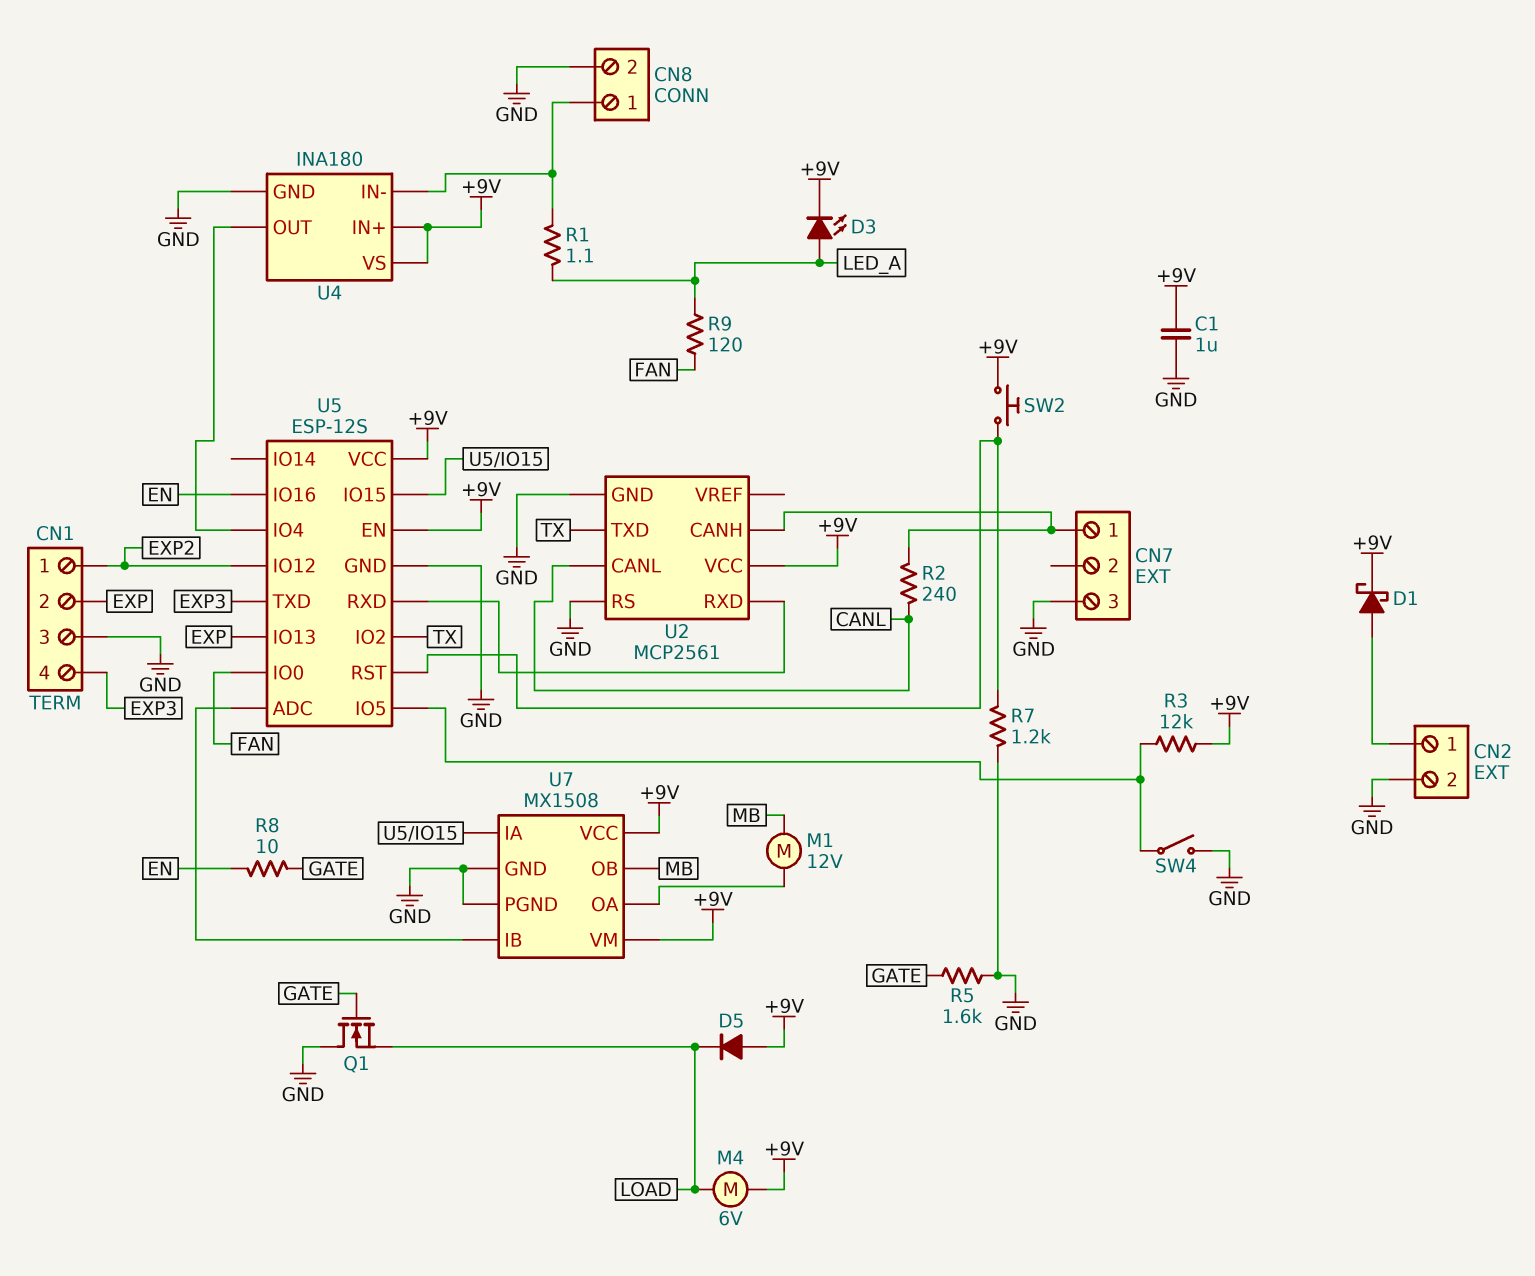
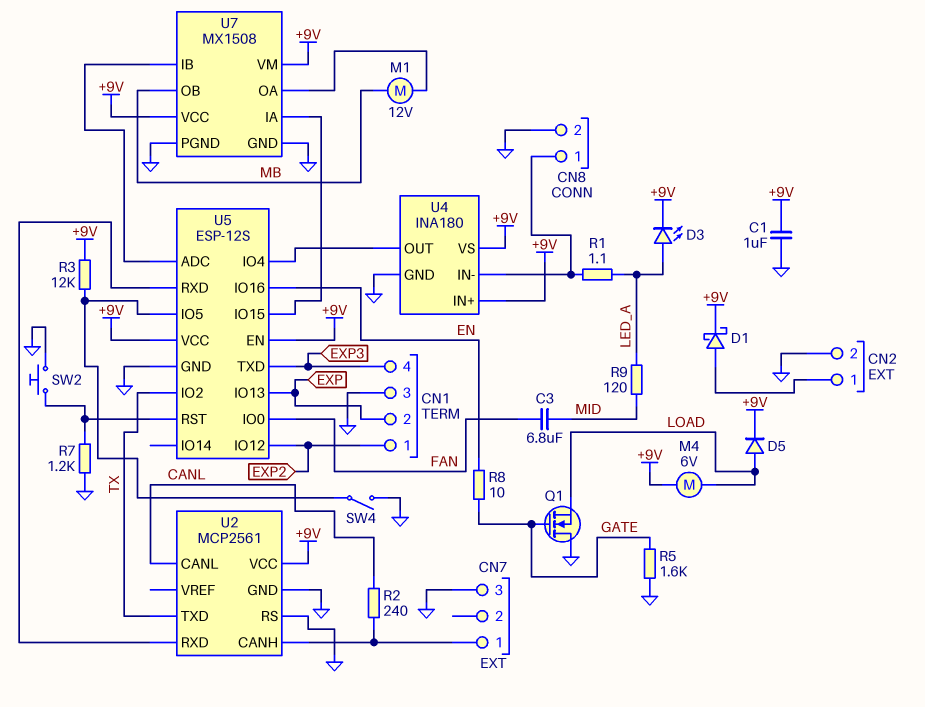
C3: none -> 6.8uF (FAN, MID)
D5: diode (A +9V, K LOAD) -> diode (A LOAD, K +9V)
R9: 120 (FAN, LED_A) -> 120 (LED_A, MID)
SW2: button (+9V, U5/RST) -> button (GND, U5/RST)

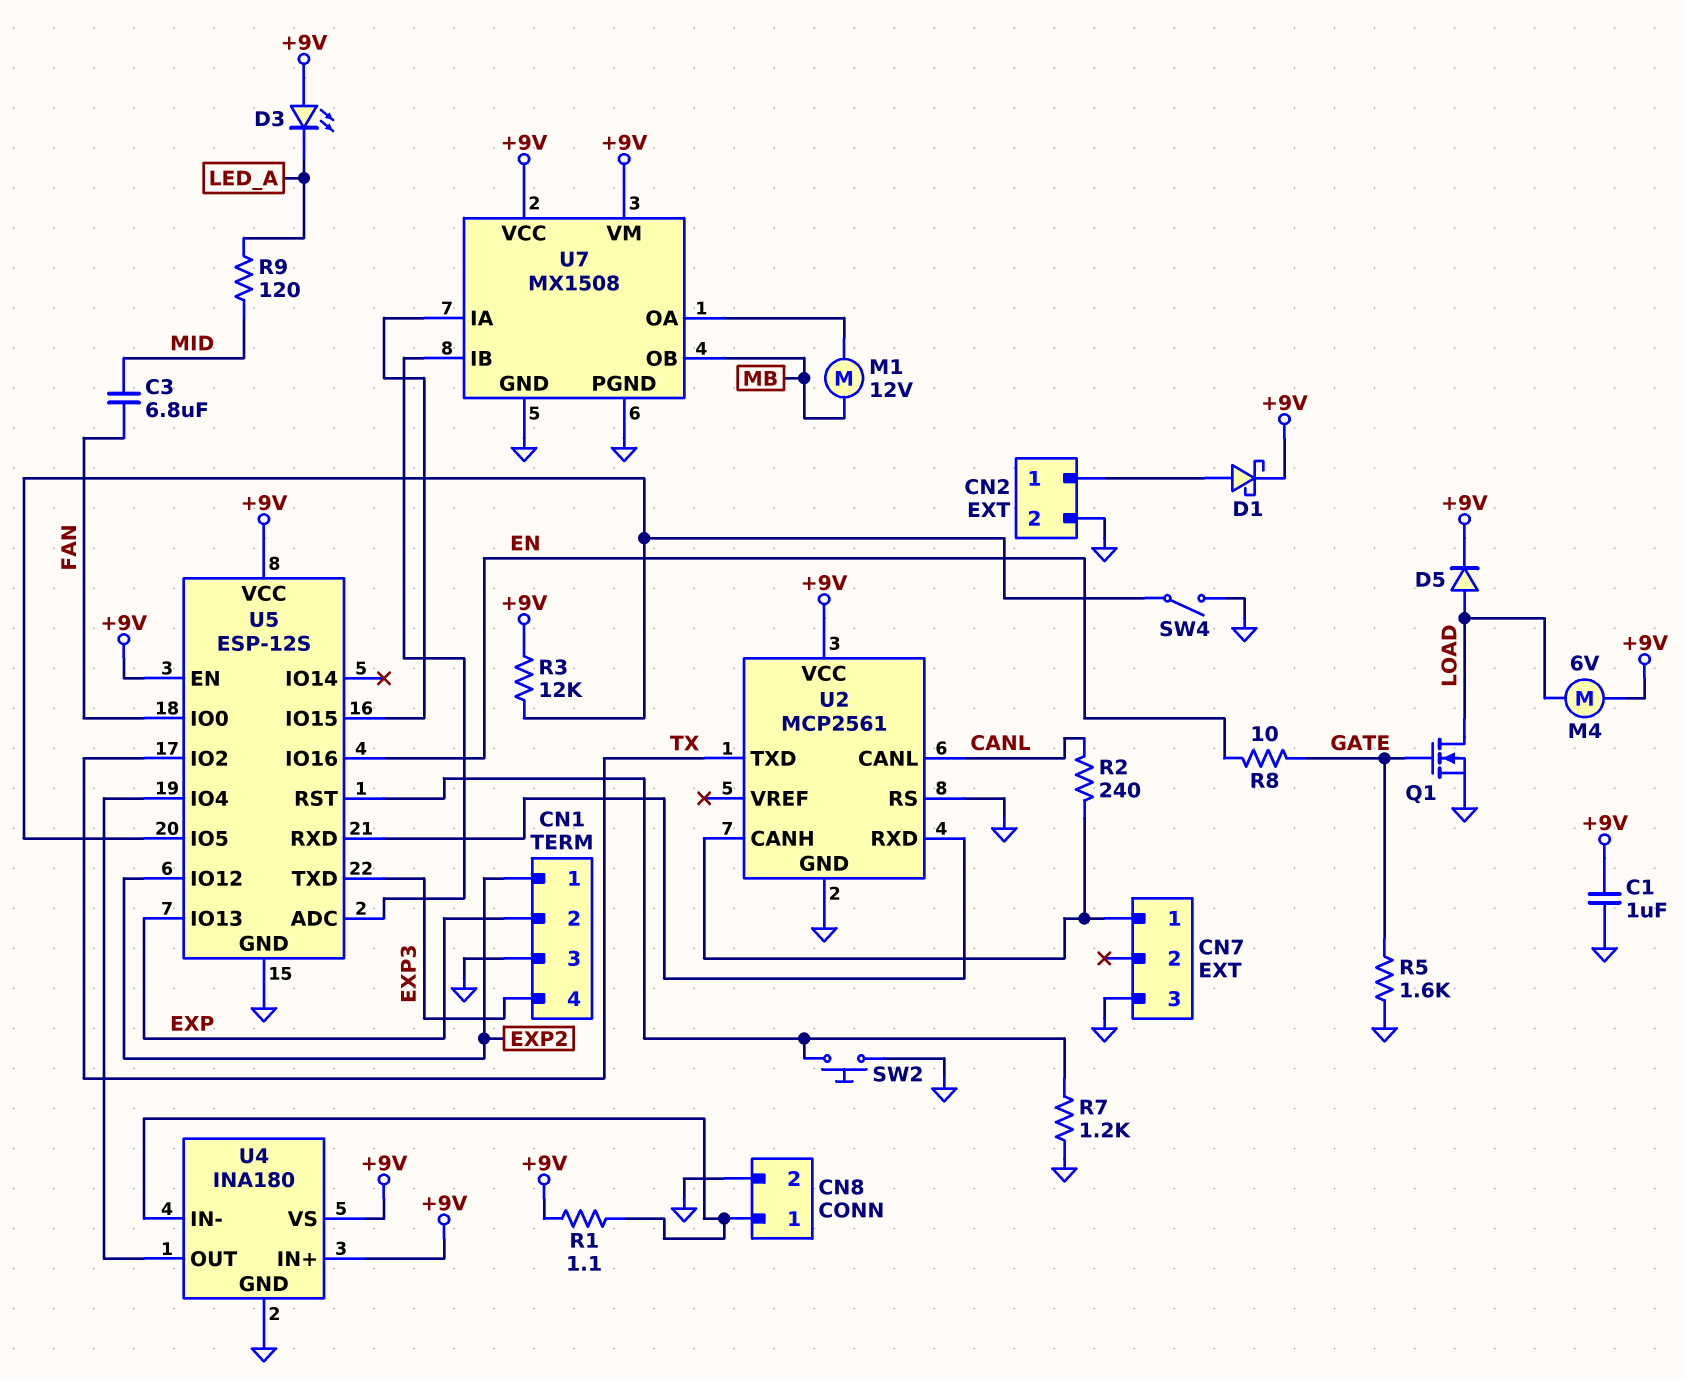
D3: LED (A LED_A, K +9V) -> LED (A +9V, K LED_A)
Q1: NMOS (G GATE, D GND, S LOAD) -> NMOS (G GATE, D LOAD, S GND)
R1: 1.1 (CN8/1, LED_A) -> 1.1 (+9V, CN8/1)

